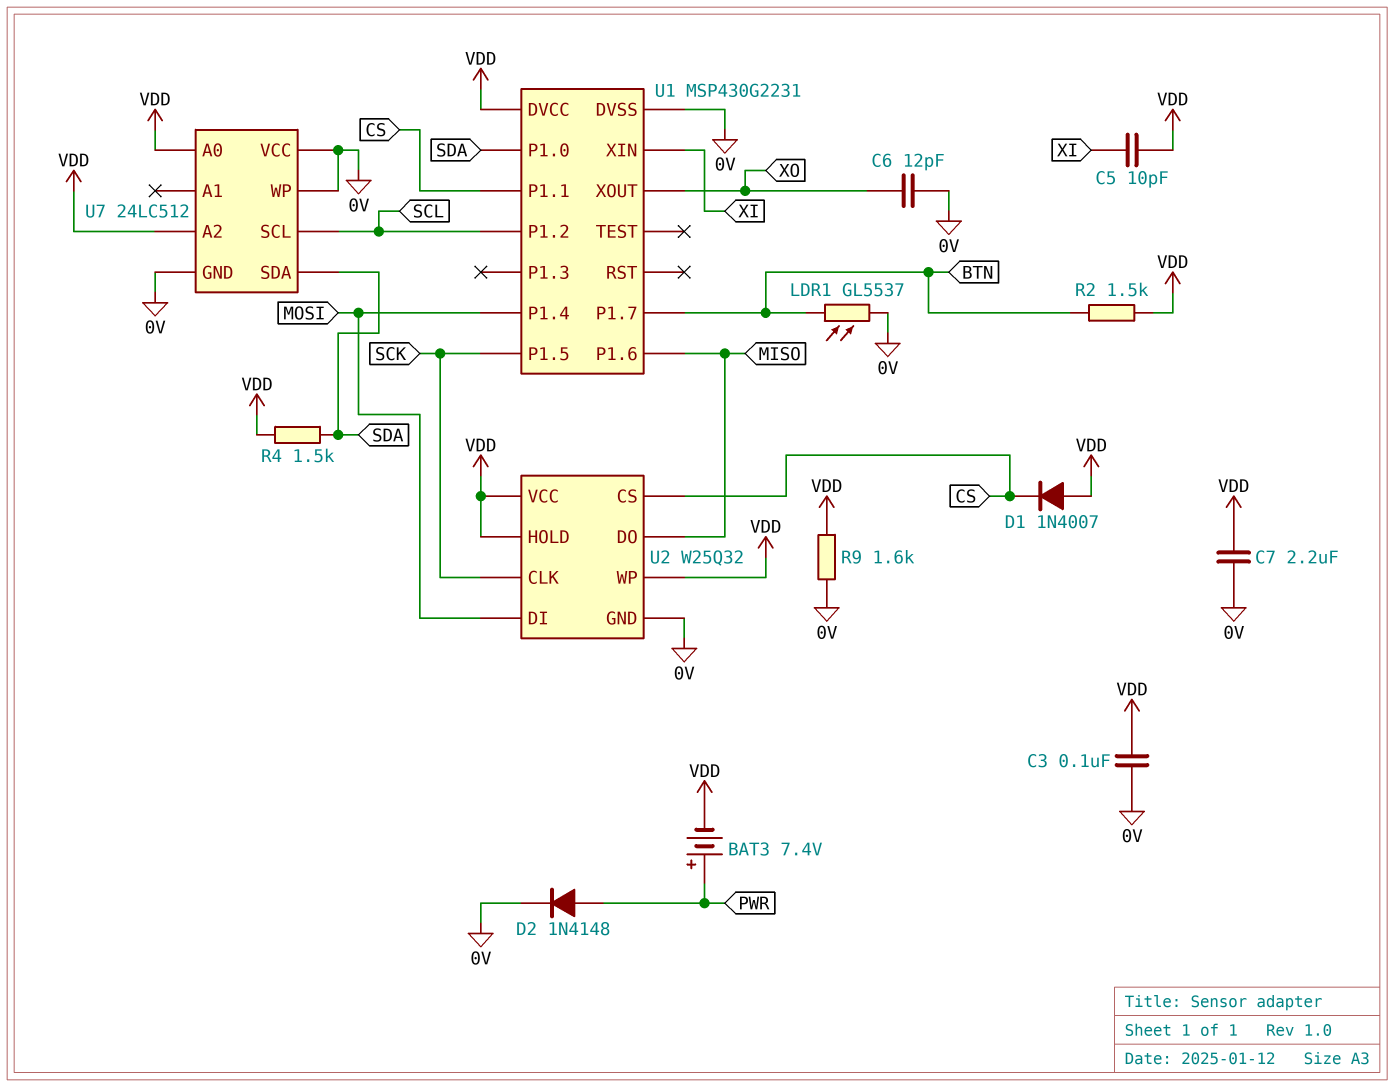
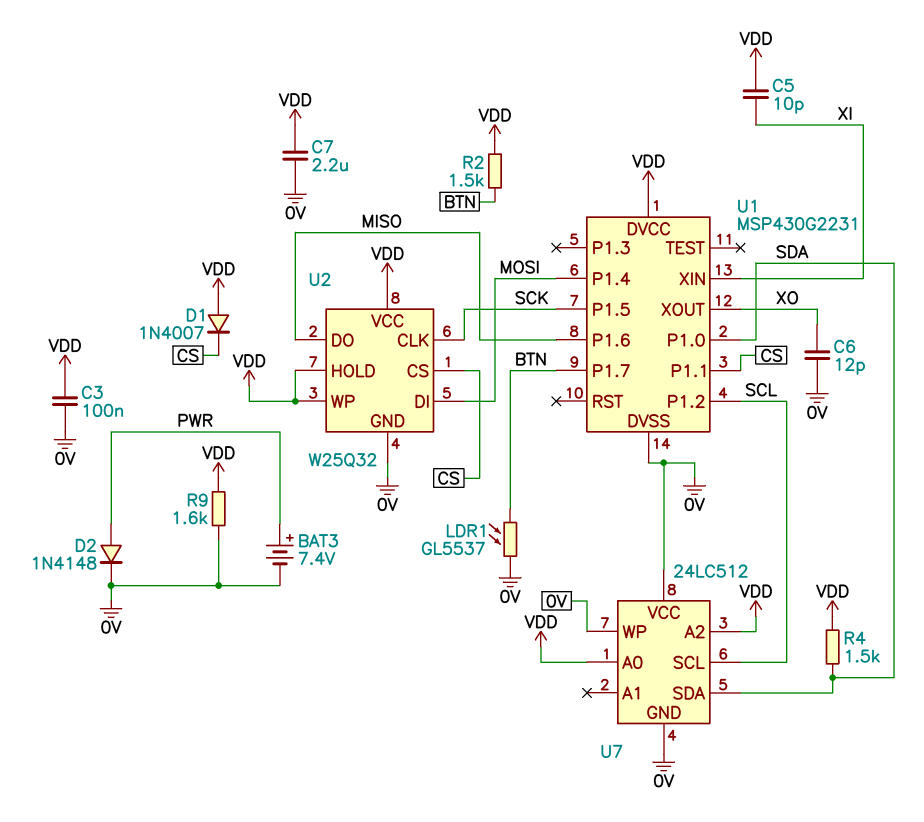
BAT3: 7.4V (plus PWR, minus VDD) -> 7.4V (plus PWR, minus 0V)

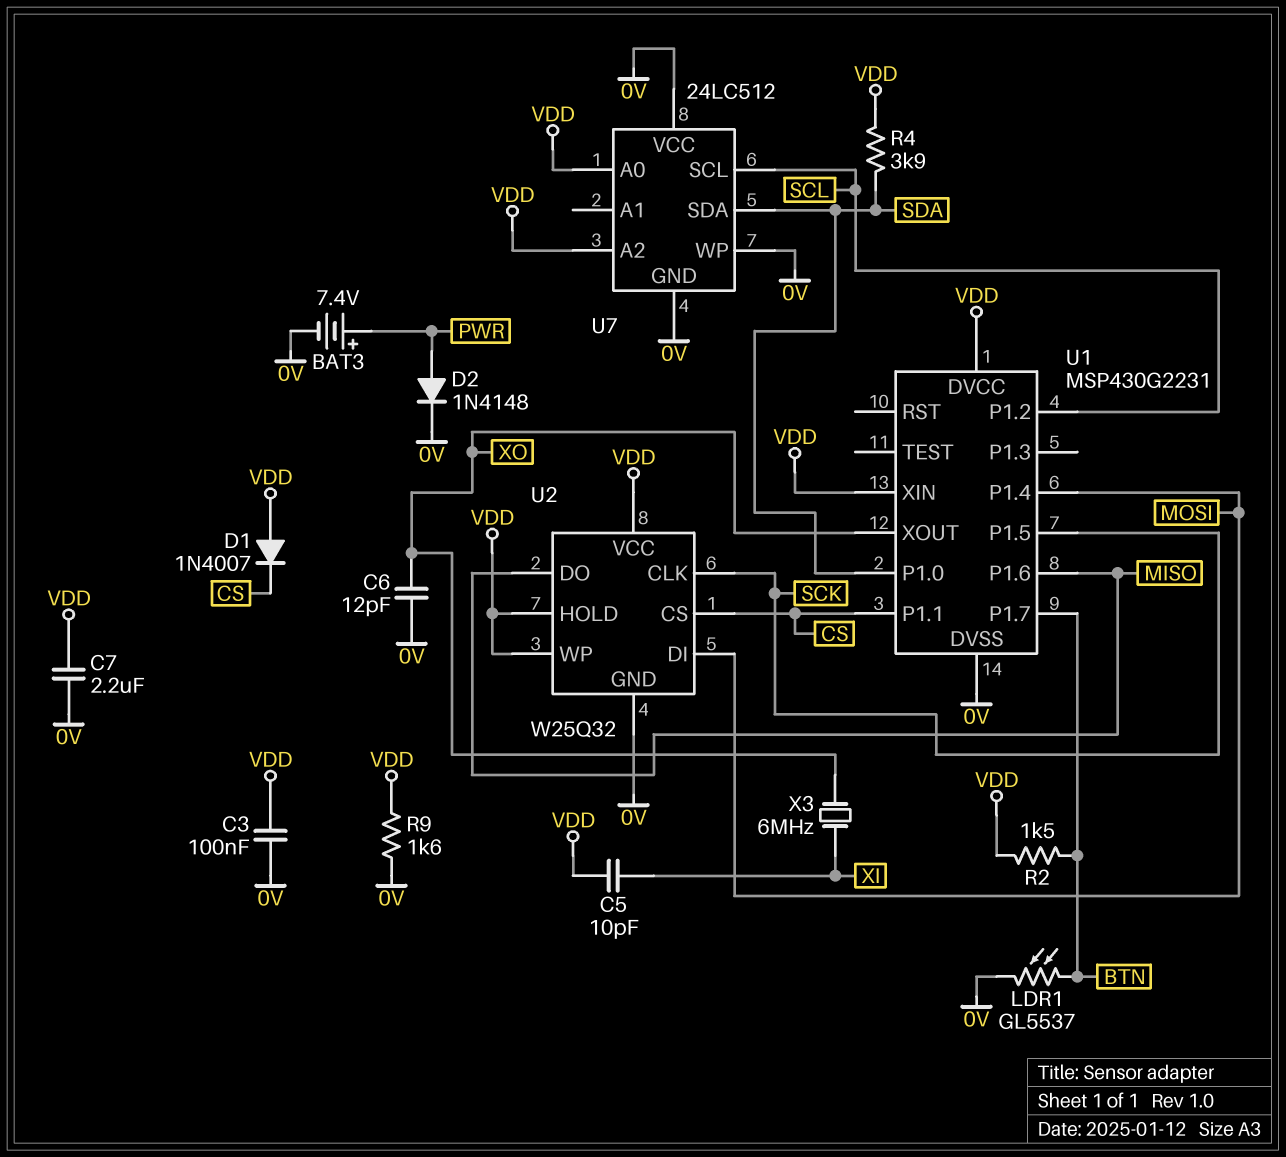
R4: 1.5k (SDA, VDD) -> 3.9k (SDA, VDD)
U1 pin XIN: XI -> VDD
X3: none -> 6MHz (XI, XO)

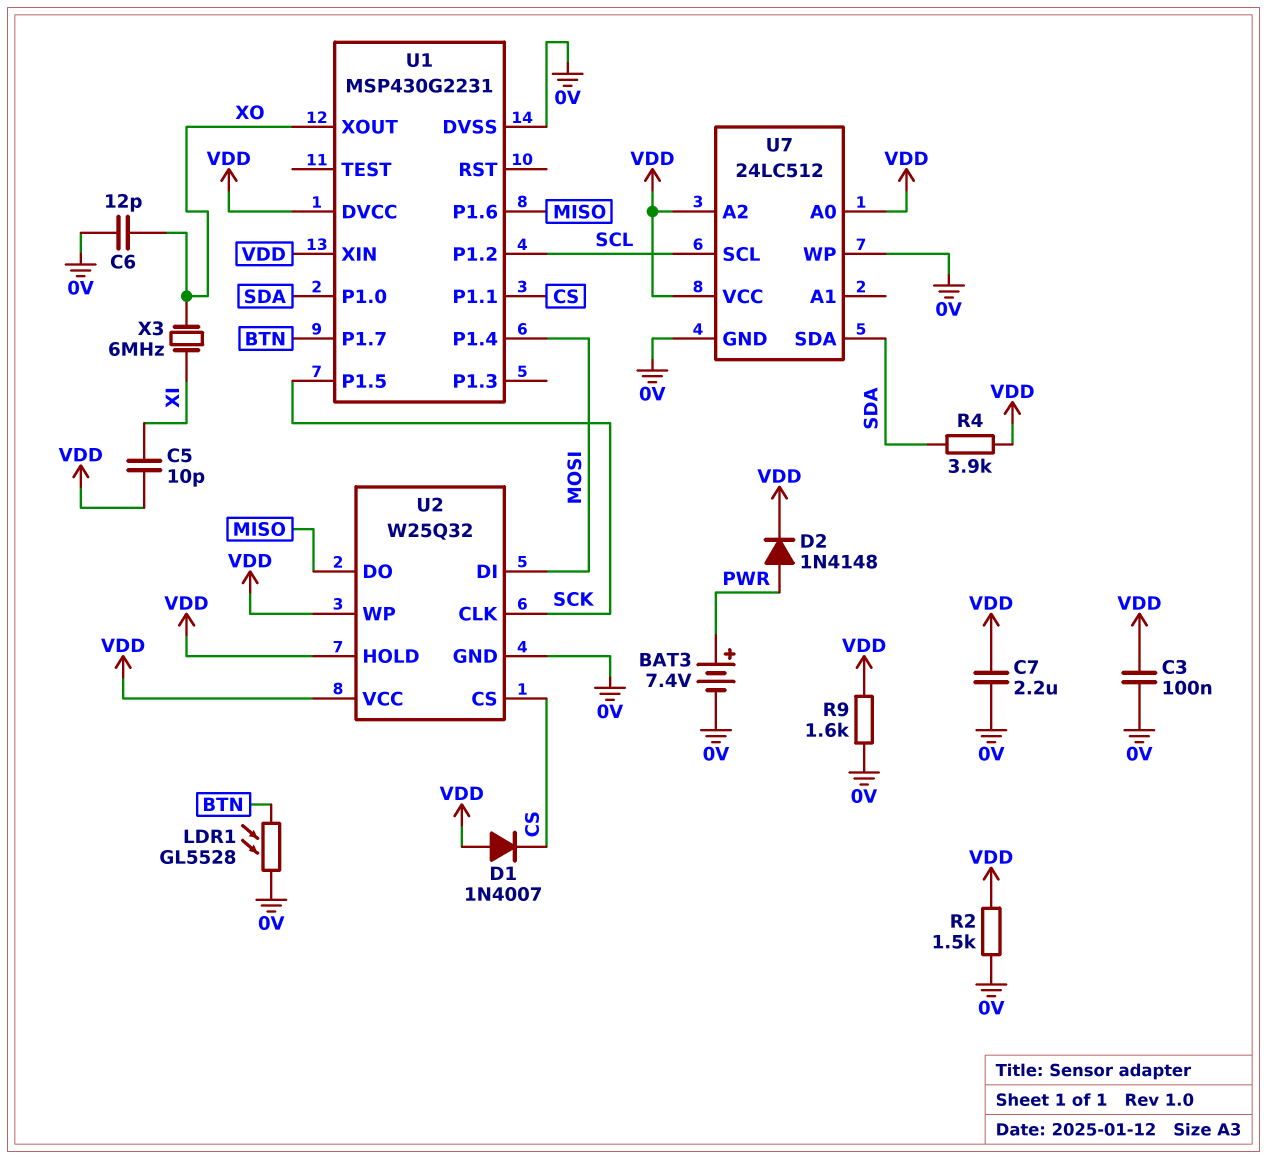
D2: diode 1N4148 (A PWR, K 0V) -> diode 1N4148 (A PWR, K VDD)
LDR1: GL5537 (0V, BTN) -> GL5528 (0V, BTN)
R2: 1.5k (BTN, VDD) -> 1.5k (0V, VDD)
U7 pin VCC: 0V -> VDD

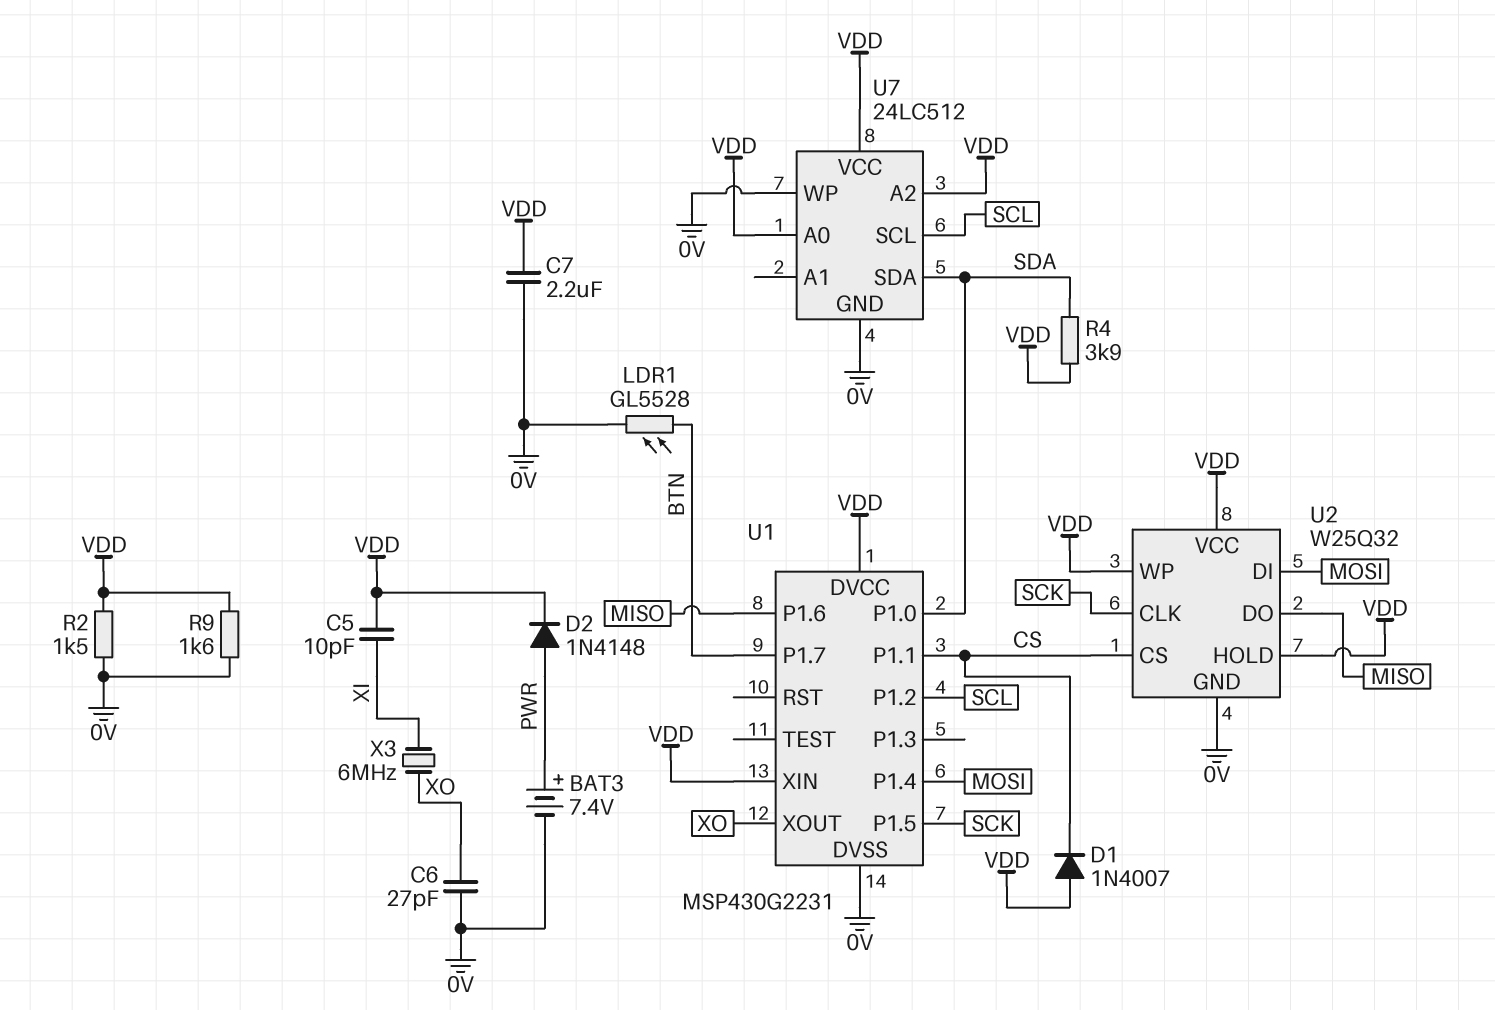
C3: 100nF (0V, VDD) -> none
C6: 12pF (0V, XO) -> 27pF (0V, XO)

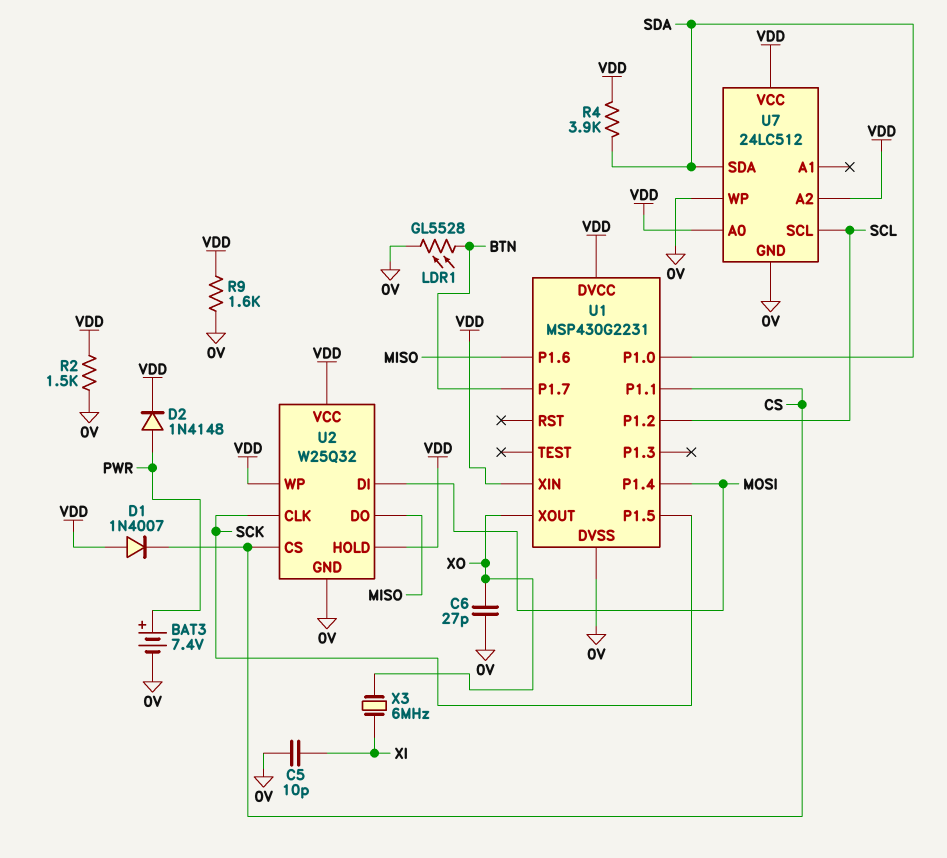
C5: 10pF (VDD, XI) -> 10pF (0V, XI)
C7: 2.2uF (0V, VDD) -> none

